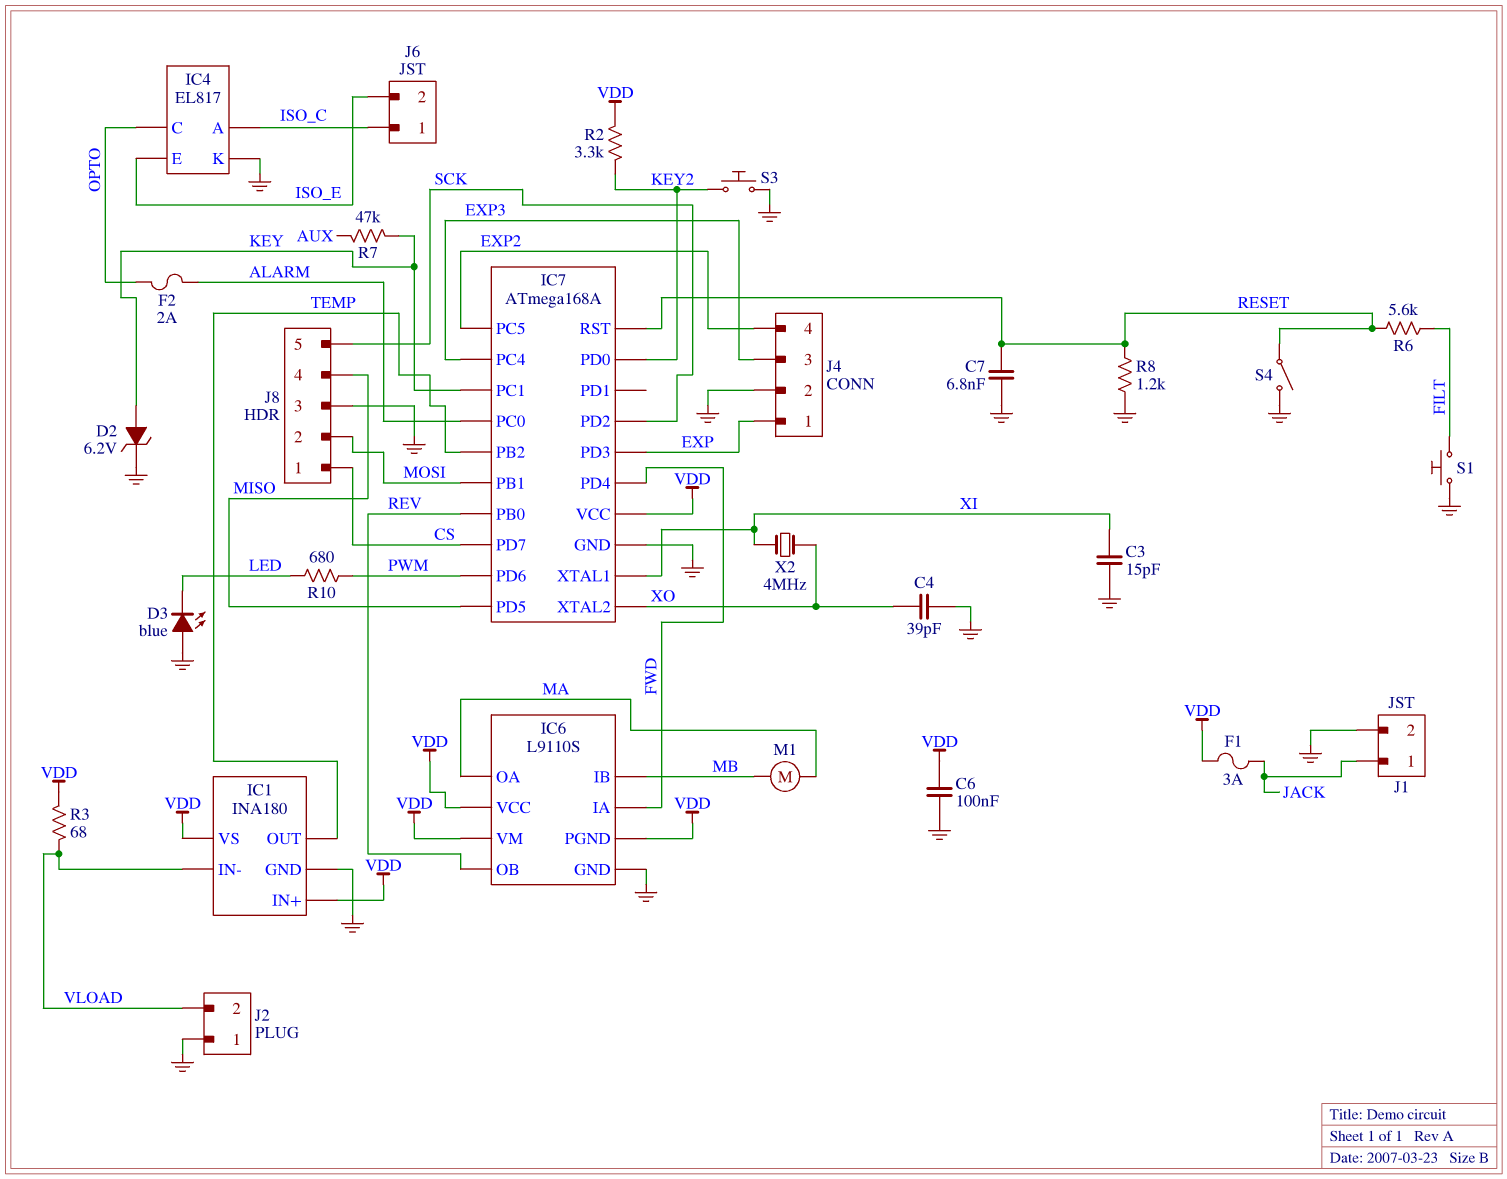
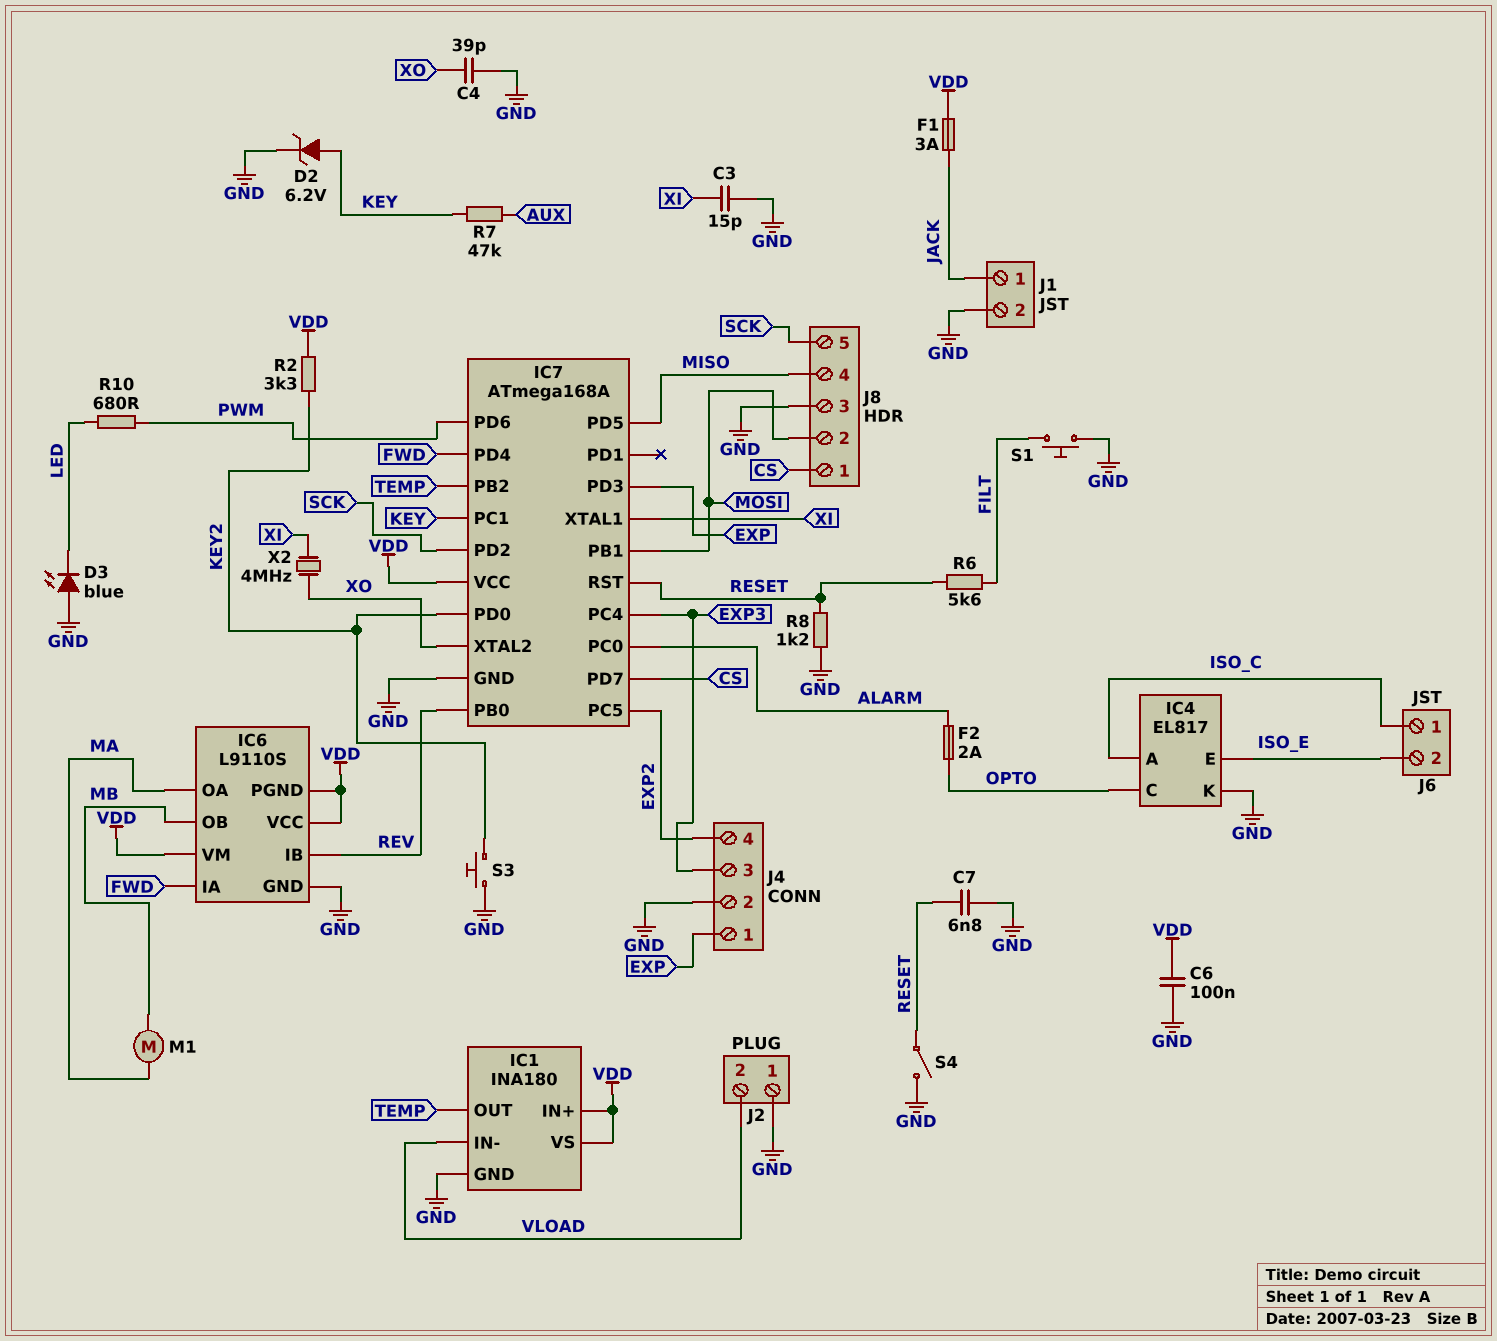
IC6 pin IB: MB -> REV
IC6 pin OB: REV -> MB
R3: 68 (VDD, VLOAD) -> none

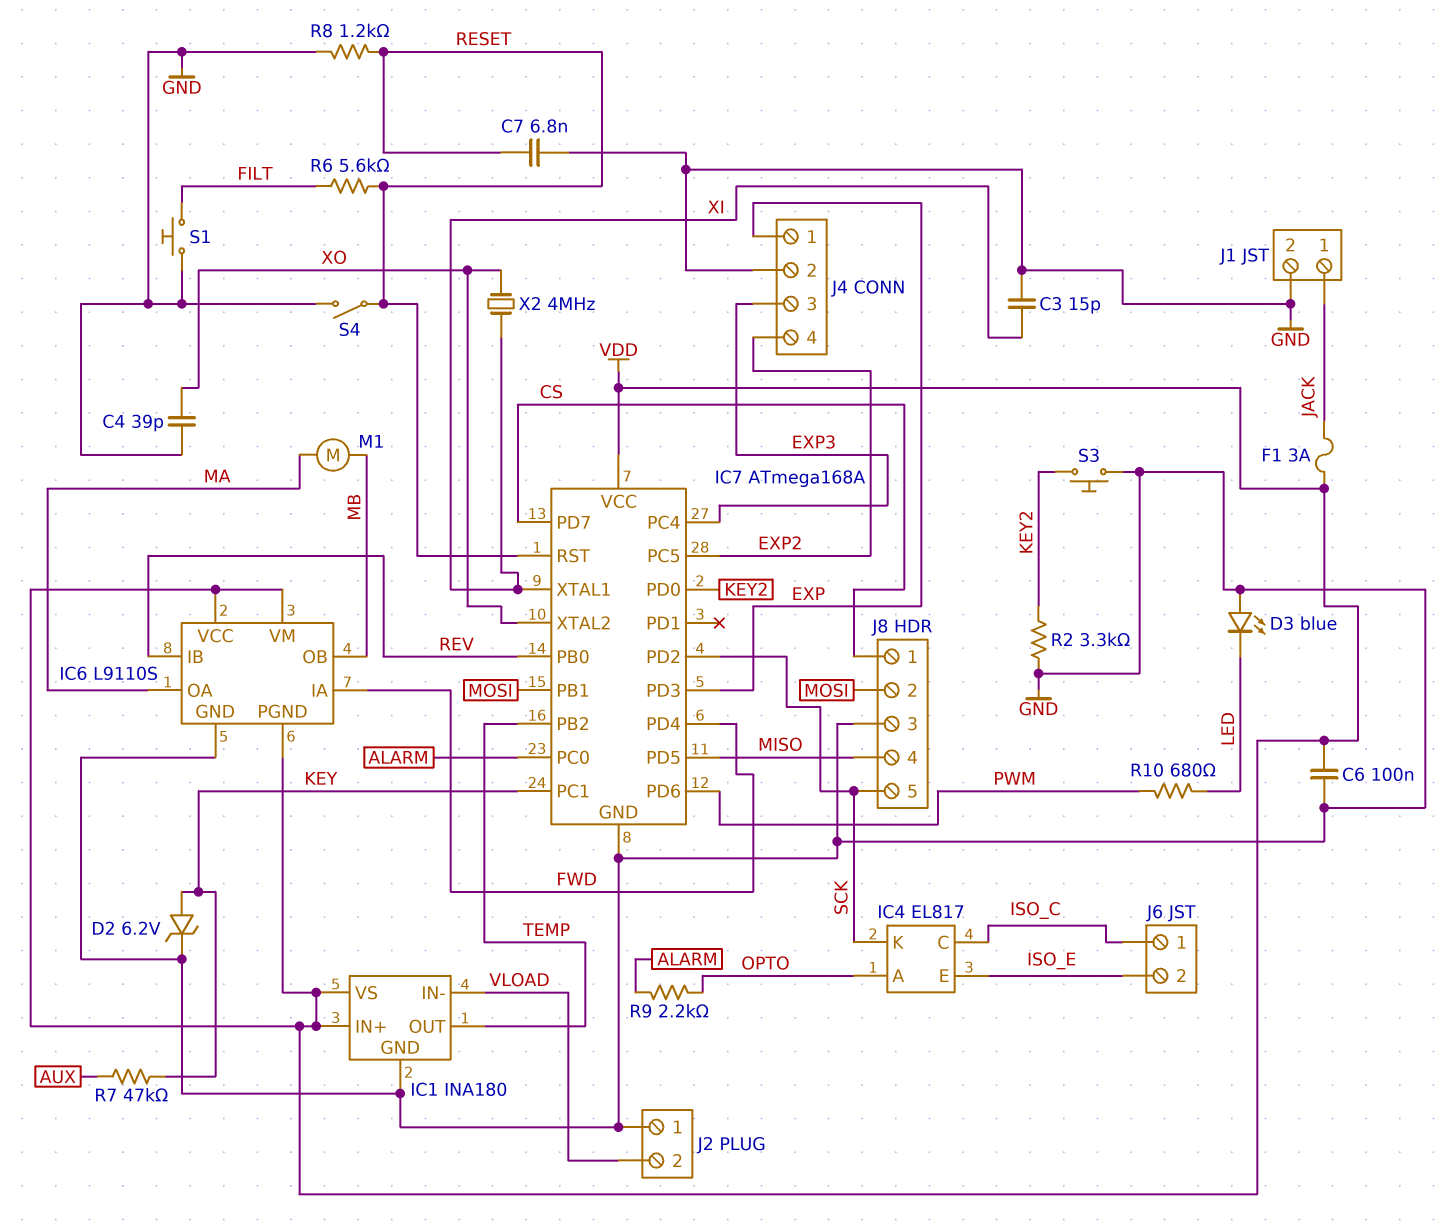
F2: 2A (ALARM, OPTO) -> none
IC4 pin A: ISO_C -> OPTO
IC4 pin C: OPTO -> ISO_C
IC4 pin K: GND -> SCK
R2: 3.3k (KEY2, VDD) -> 3.3k (GND, KEY2)
R9: none -> 2.2k (ALARM, OPTO)

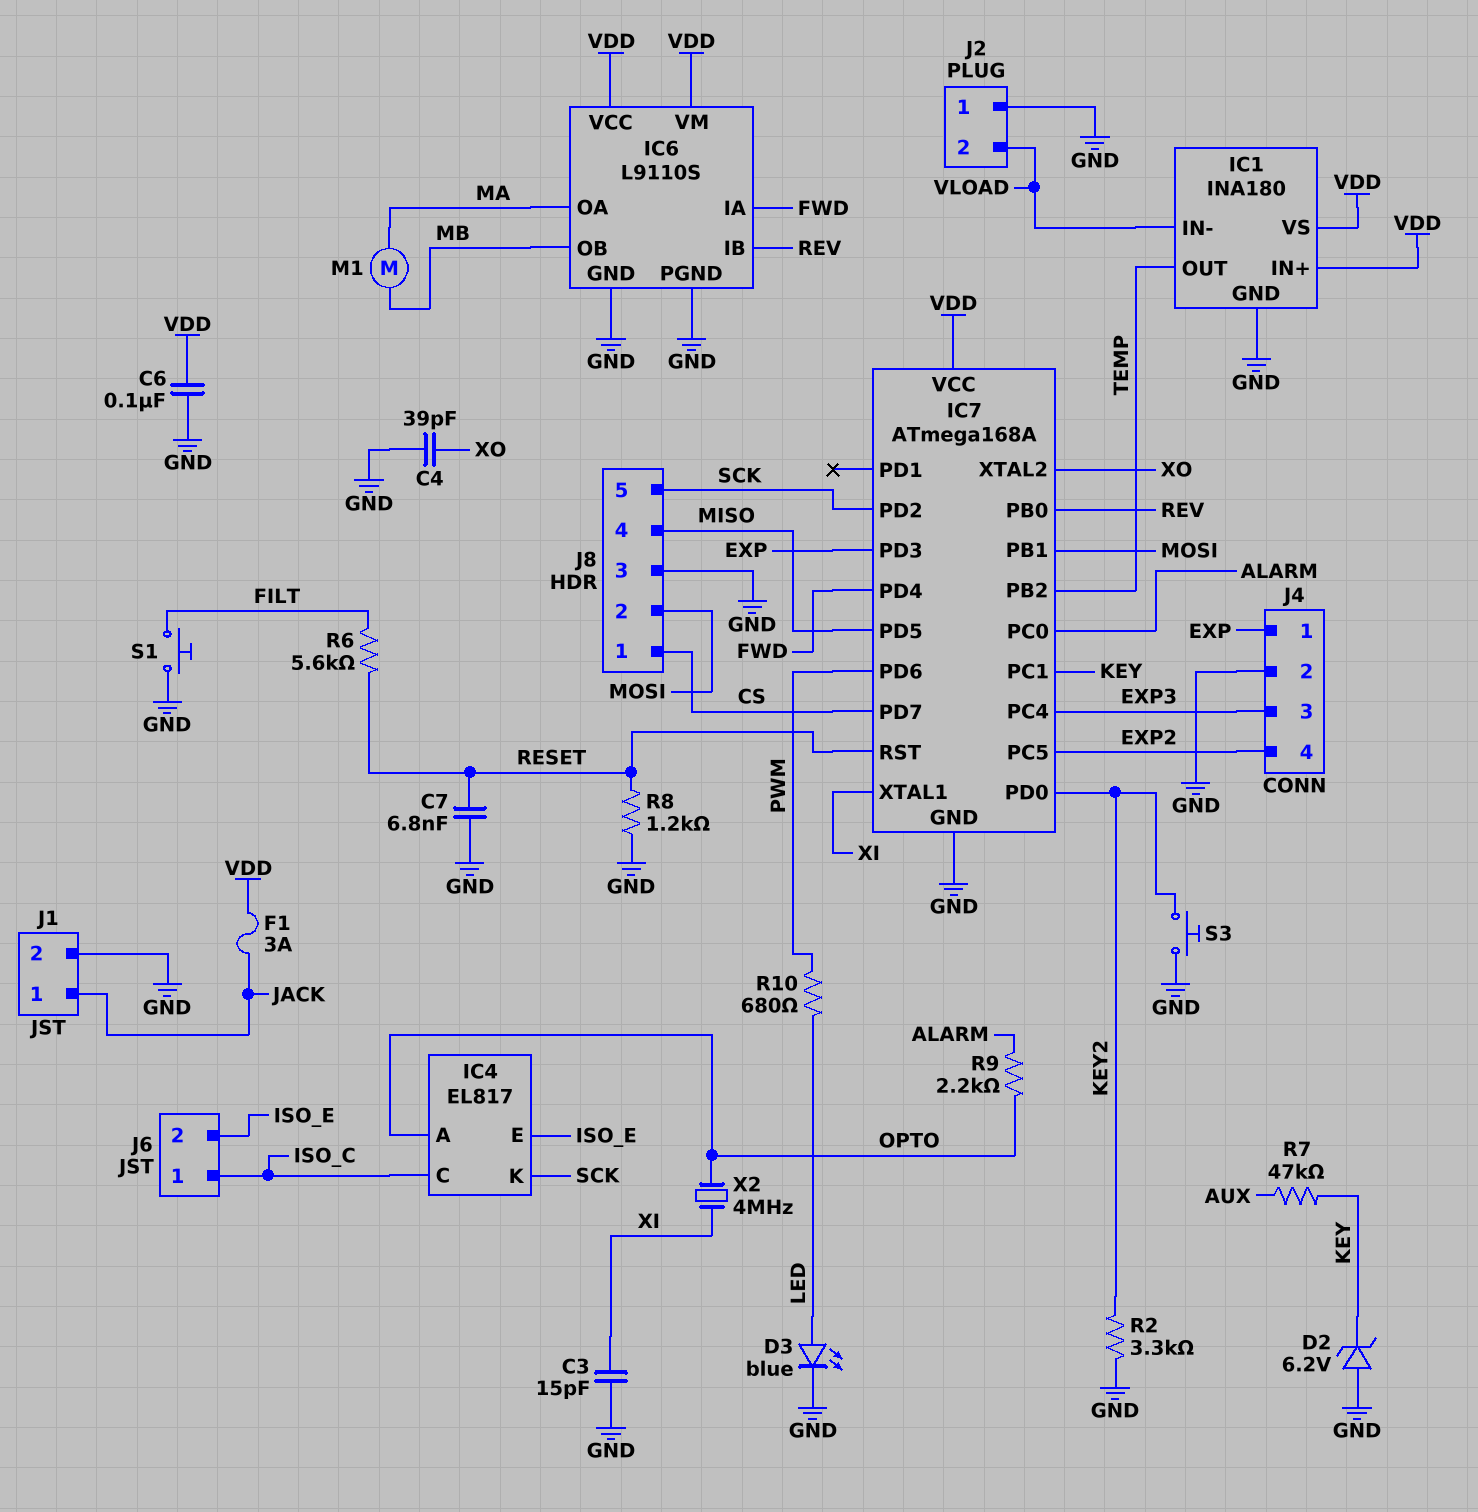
D2: zener 6.2V (A KEY, K GND) -> zener 6.2V (A GND, K KEY)
D3: LED blue (A GND, K LED) -> LED blue (A LED, K GND)
IC6 pin PGND: VDD -> GND
S4: switch (GND, RESET) -> none
X2: 4MHz (XI, XO) -> 4MHz (OPTO, XI)

